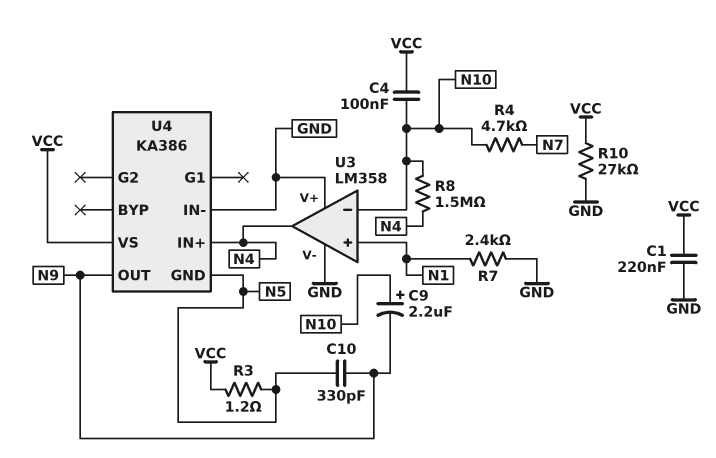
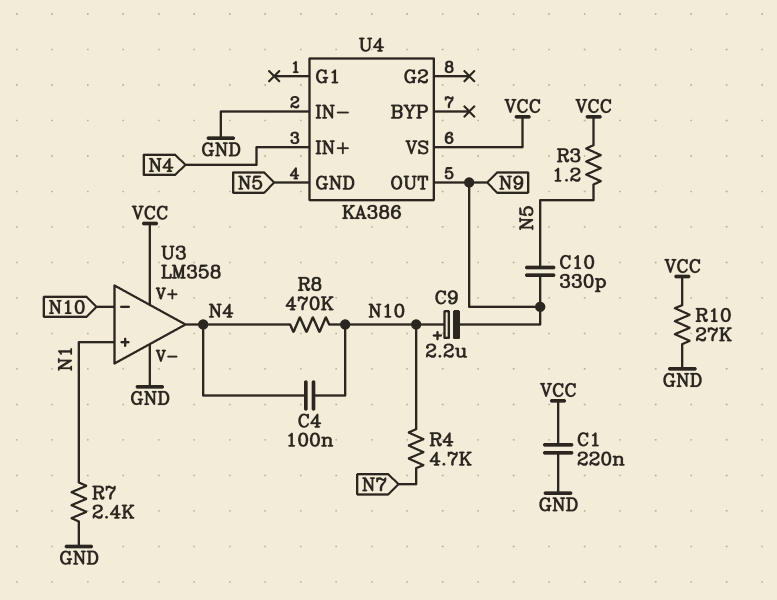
C4: 100nF (N10, VCC) -> 100nF (N4, N10)
R8: 1.5M (N4, N10) -> 470k (N4, N10)
U3 pin V+: GND -> VCC

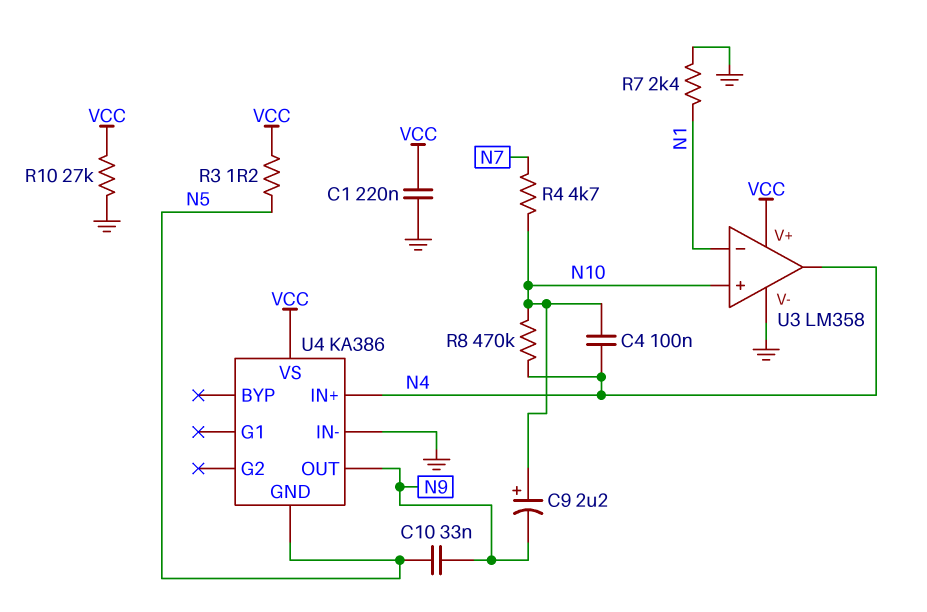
C10: 330pF (N5, N9) -> 33nF (N5, N9)
U3 pin in+: N1 -> N10
U3 pin in-: N10 -> N1

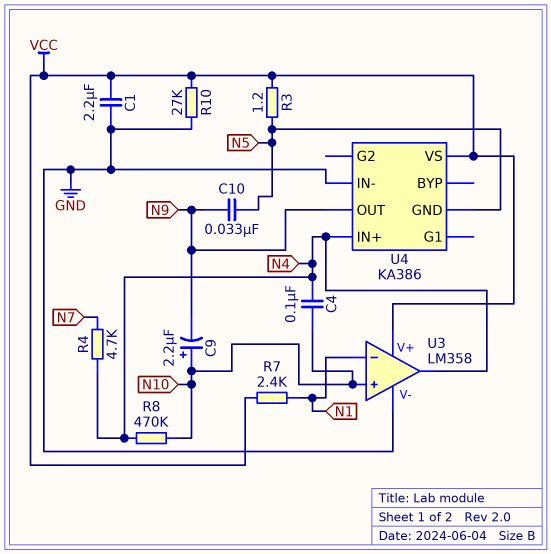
C1: 220nF (GND, VCC) -> 2.2uF (GND, VCC)
R4: 4.7k (N7, N10) -> 4.7k (N4, N7)
R7: 2.4k (GND, N1) -> 2.4k (N1, VCC)

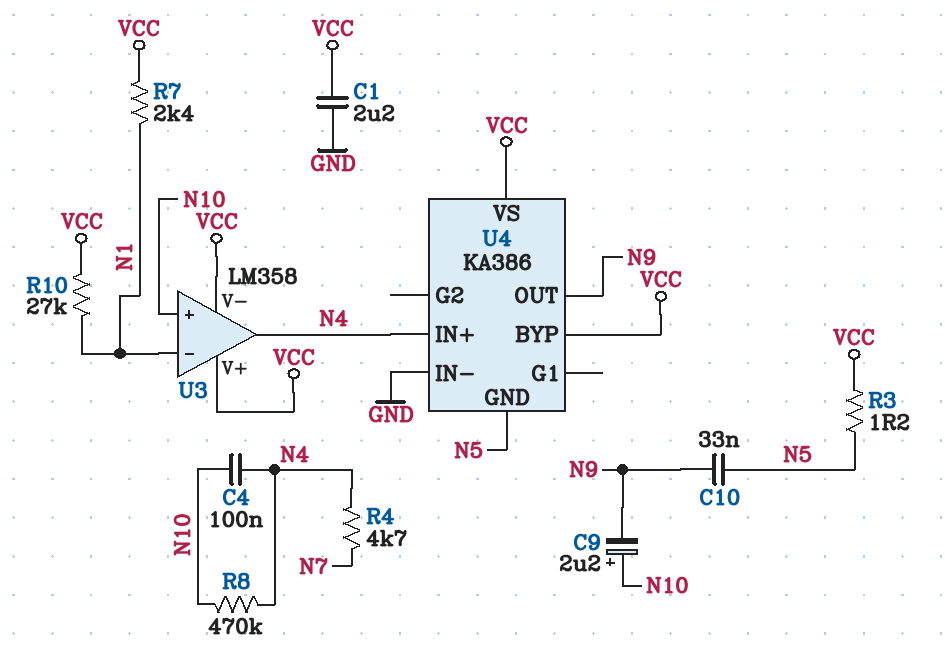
R10: 27k (GND, VCC) -> 27k (N1, VCC)
U3 pin V-: GND -> VCC
U4 pin BYP: none -> VCC

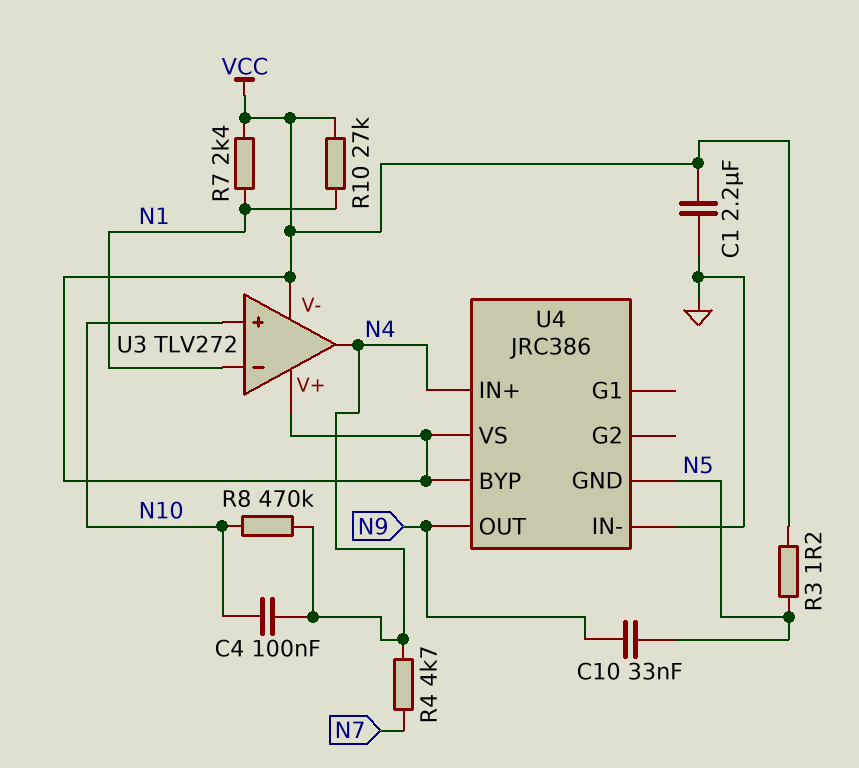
C9: 2.2uF (plus N10, minus N9) -> none
U3: LM358 -> TLV272
U4: KA386 -> JRC386

